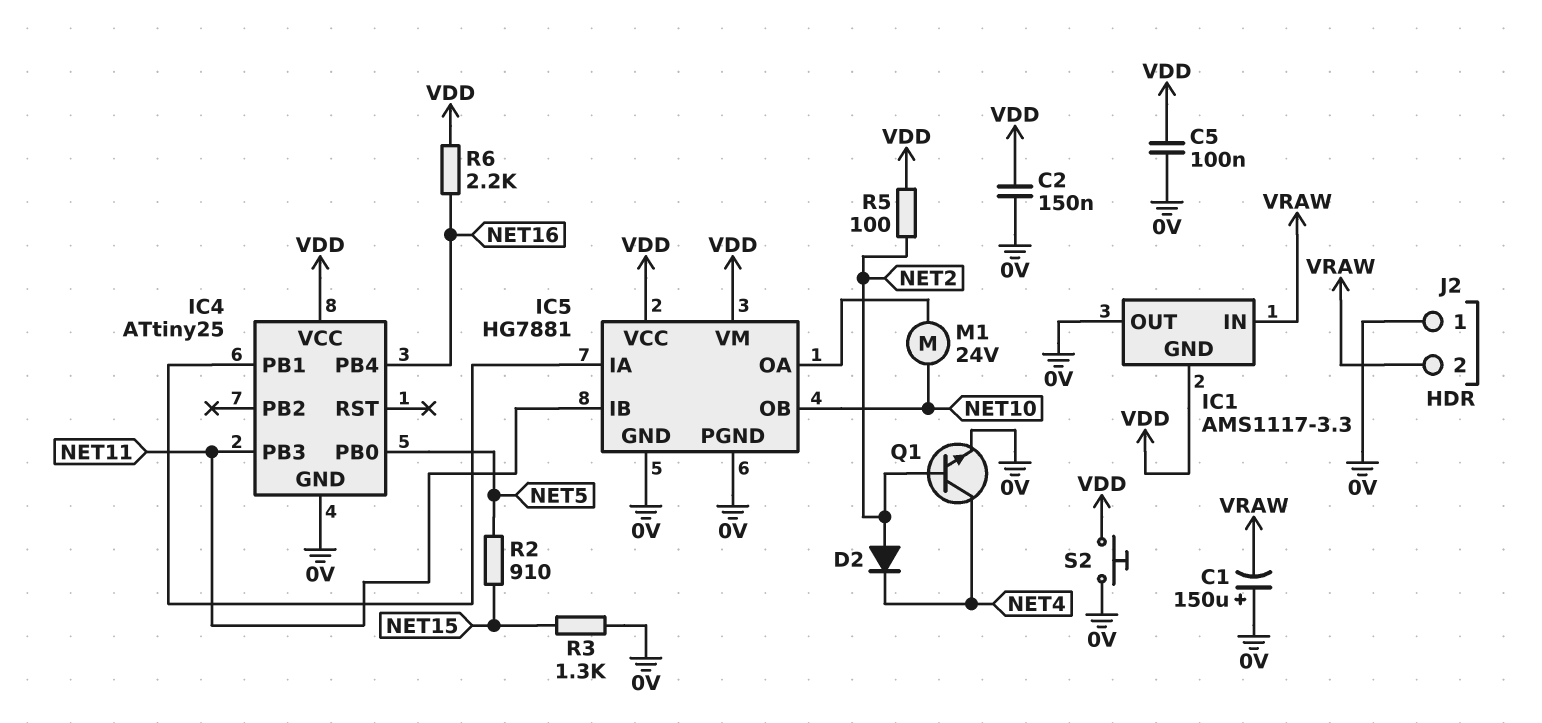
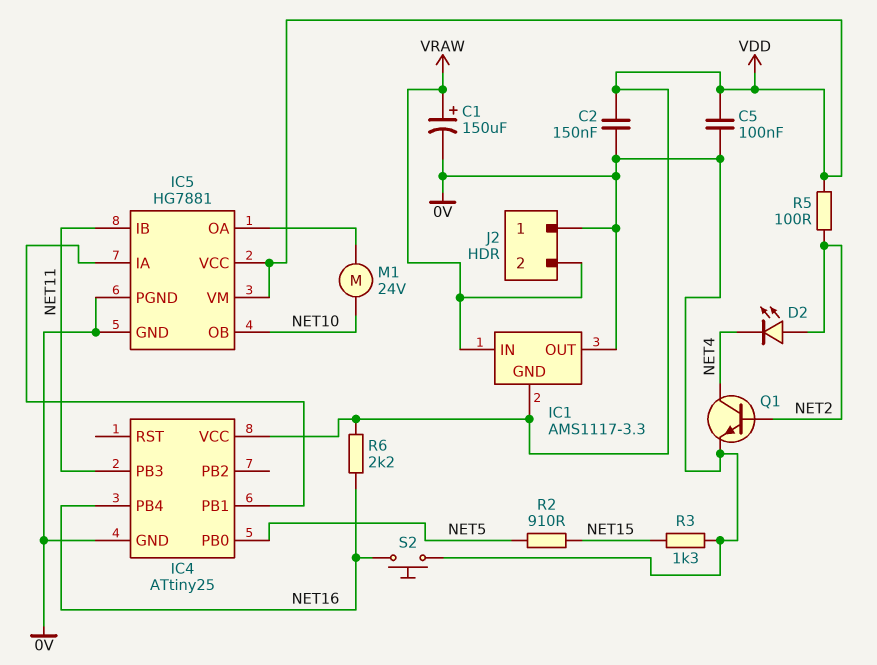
C1: 150uF (plus 0V, minus VRAW) -> 150uF (plus VRAW, minus 0V)
D2: diode (A NET2, K NET4) -> LED (A NET2, K NET4)
S2: button (0V, VDD) -> button (0V, NET16)

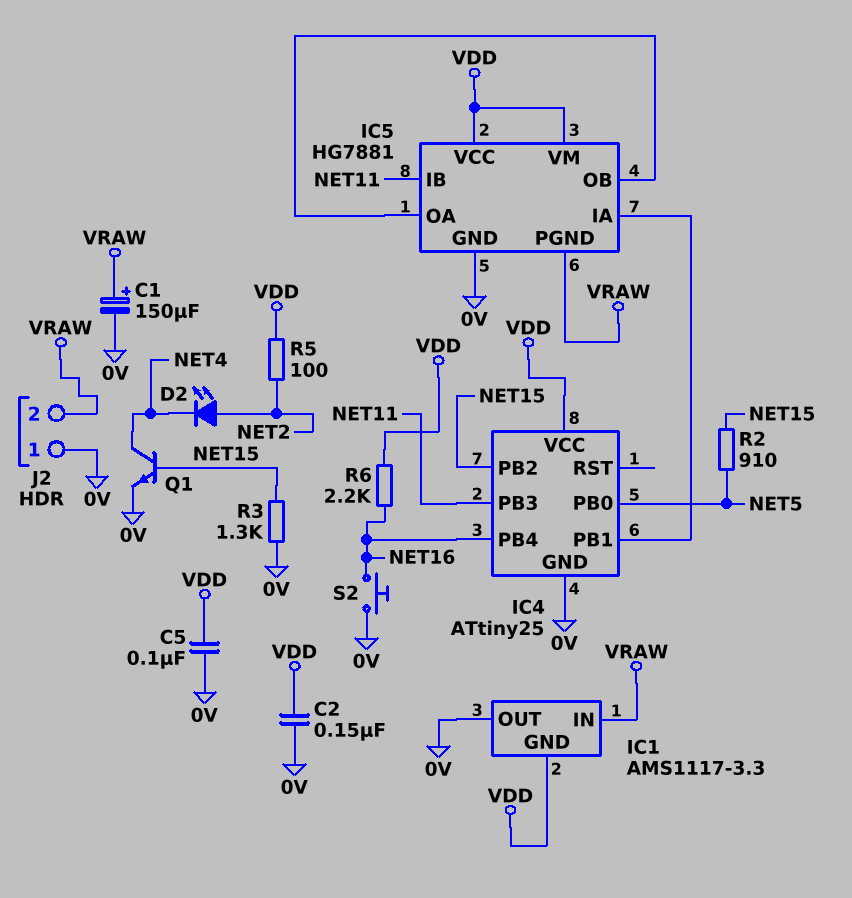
IC4 pin PB2: none -> NET15
IC5 pin OB: NET10 -> IC5/OA
IC5 pin PGND: 0V -> VRAW
M1: motor 24V (IC5/OA, NET10) -> none
Q1: NPN (B NET2, C NET4, E 0V) -> NPN (B NET15, C NET4, E 0V)

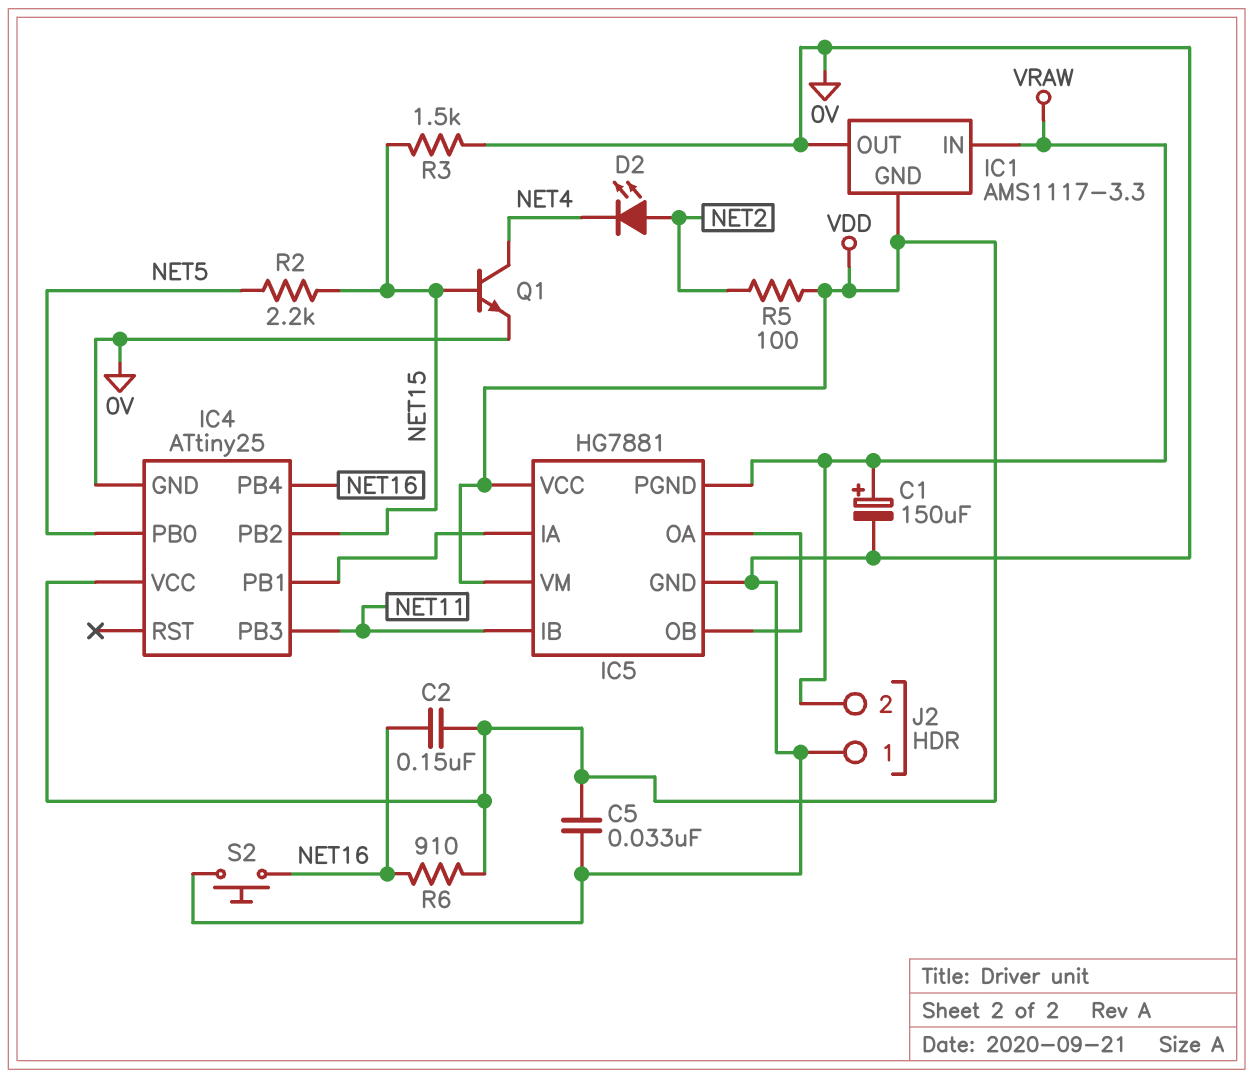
C2: 150nF (0V, VDD) -> 150nF (NET16, VDD)
C5: 100nF (0V, VDD) -> 33nF (0V, VDD)
R2: 910 (NET5, NET15) -> 2.2k (NET5, NET15)
R3: 1.3k (0V, NET15) -> 1.5k (0V, NET15)
R6: 2.2k (NET16, VDD) -> 910 (NET16, VDD)

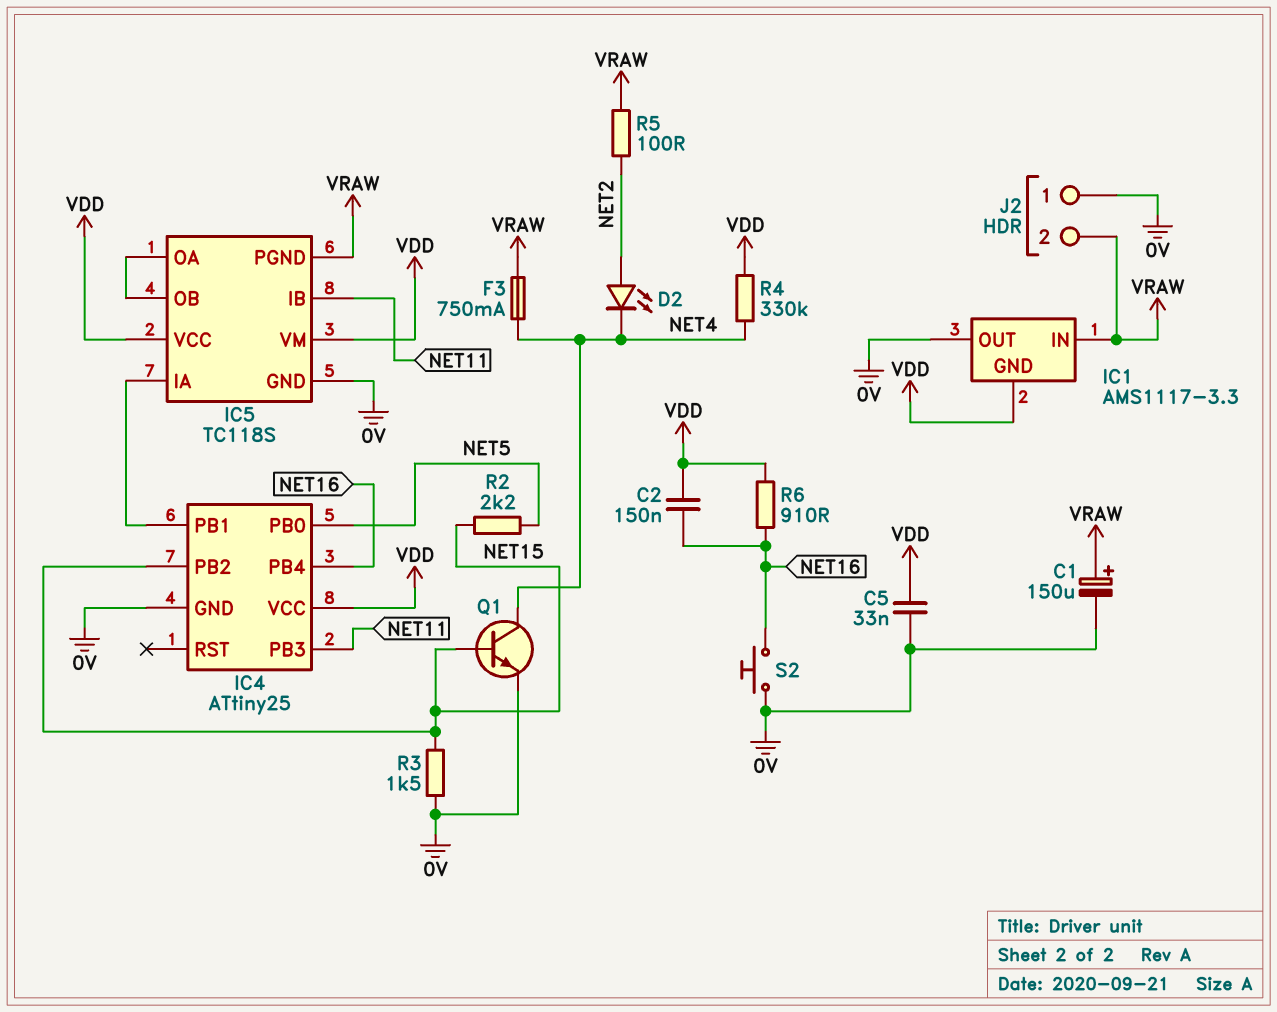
F3: none -> 750mA (NET4, VRAW)
IC5: HG7881 -> TC118S
R4: none -> 330k (NET4, VDD)
R5: 100 (NET2, VDD) -> 100 (NET2, VRAW)

